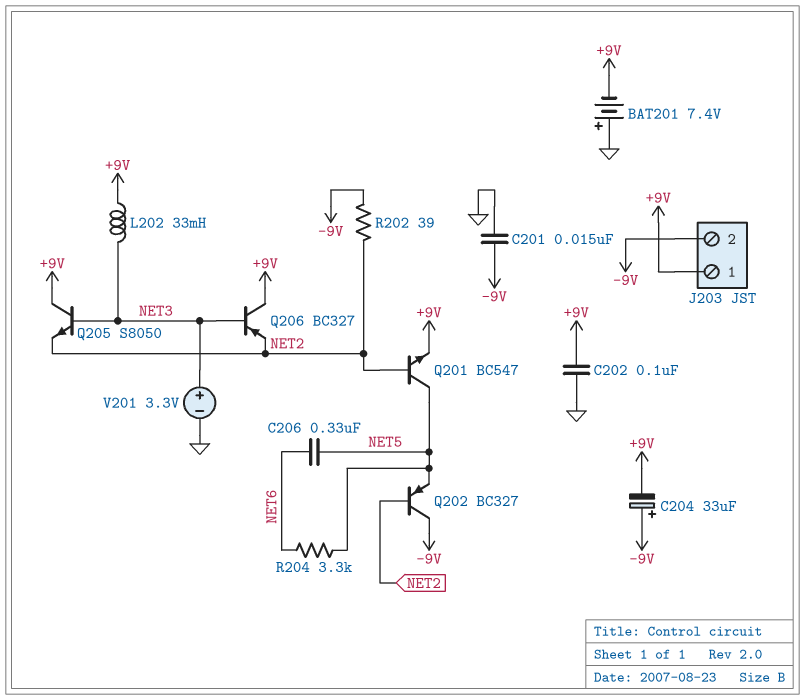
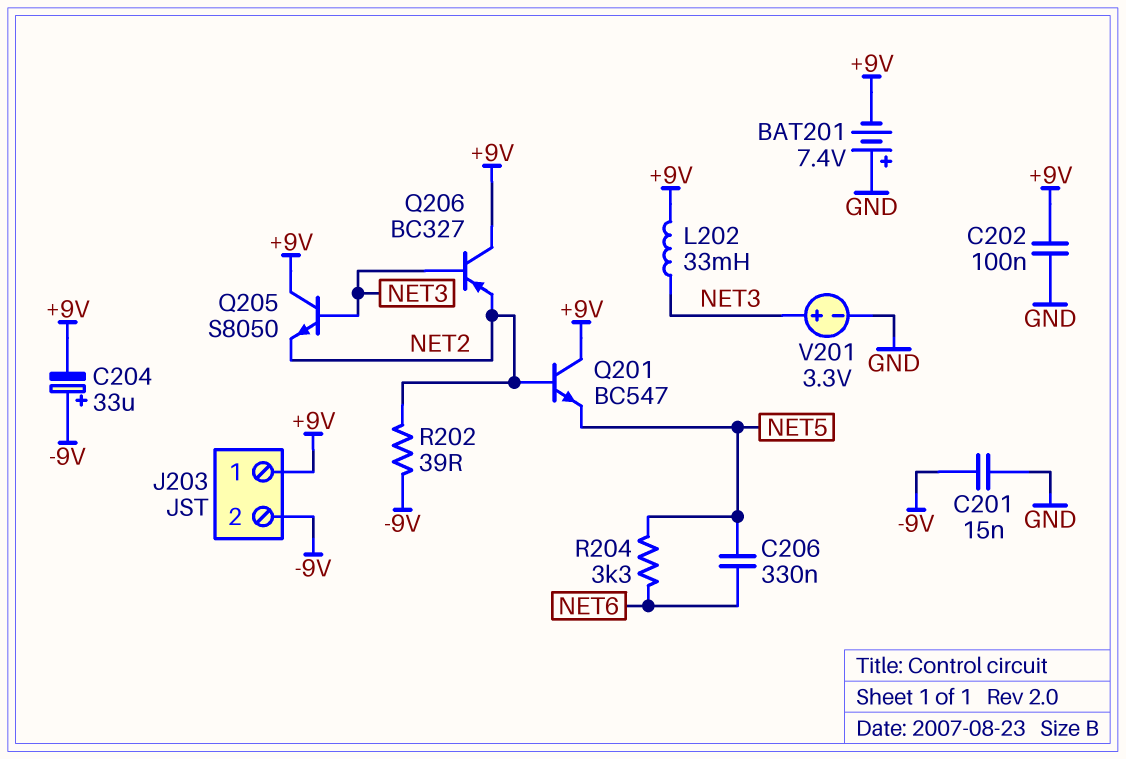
Q201: NPN BC547 (B NET2, C NET5, E +9V) -> NPN BC547 (B NET2, C +9V, E NET5)
Q202: PNP BC327 (B NET2, C -9V, E NET5) -> none

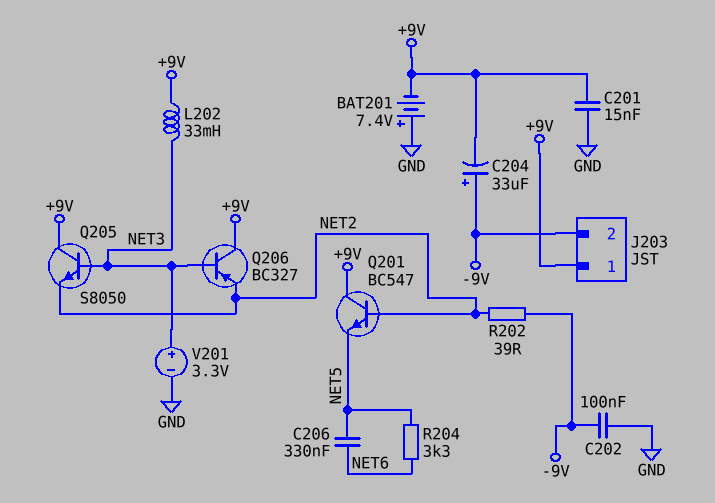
C201: 15nF (-9V, GND) -> 15nF (+9V, GND)
C202: 100nF (+9V, GND) -> 100nF (-9V, GND)

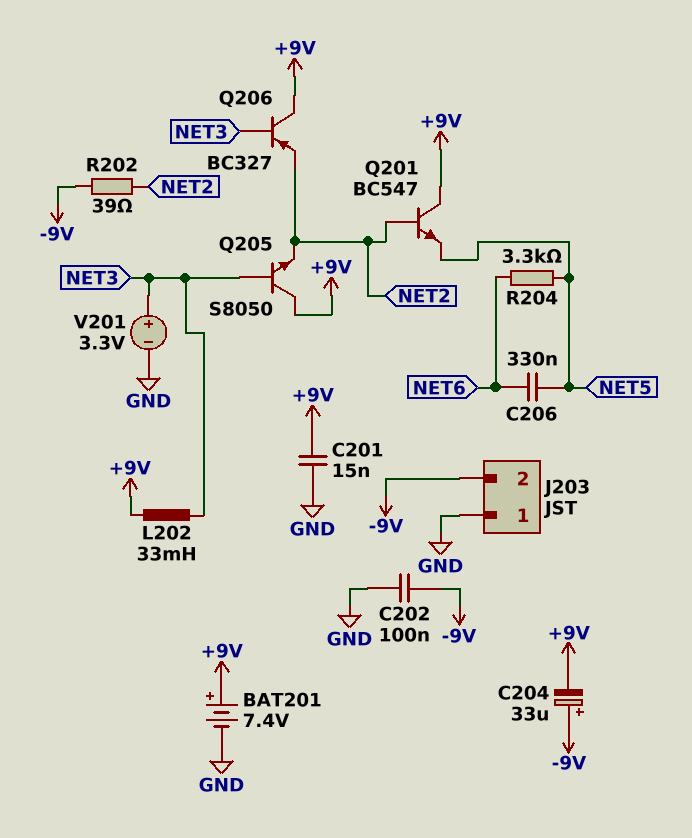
BAT201: 7.4V (plus GND, minus +9V) -> 7.4V (plus +9V, minus GND)
J203 pin 1: +9V -> GND

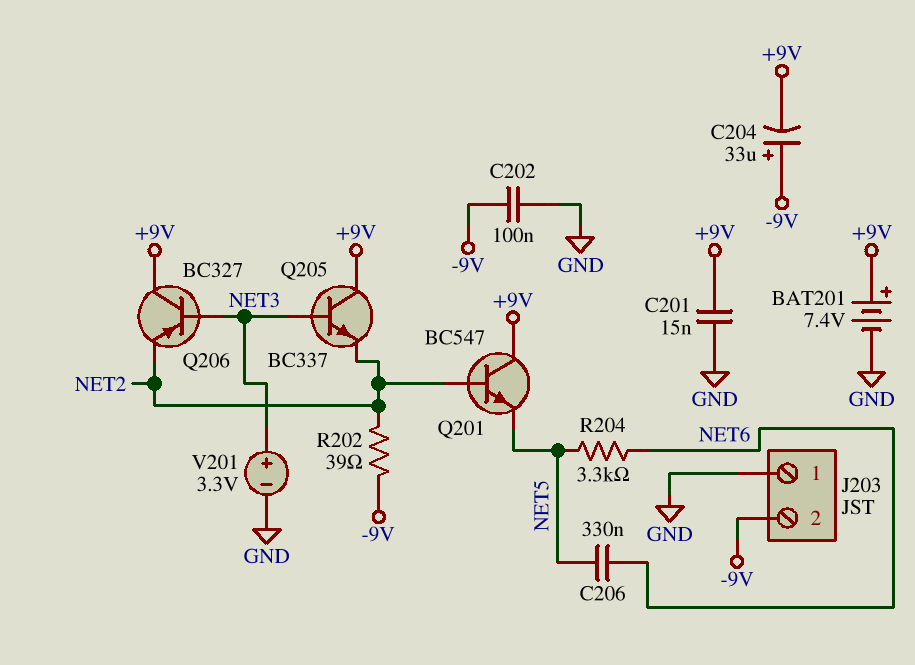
L202: 33mH (+9V, NET3) -> none
Q205: NPN S8050 (B NET3, C +9V, E NET2) -> NPN BC337 (B NET3, C +9V, E NET2)

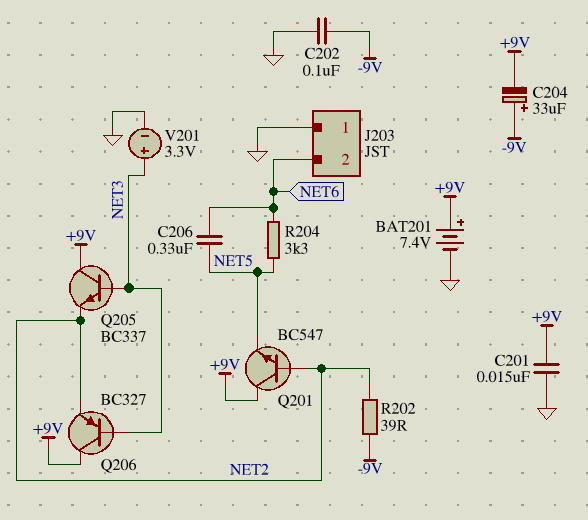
J203 pin 2: -9V -> NET6

